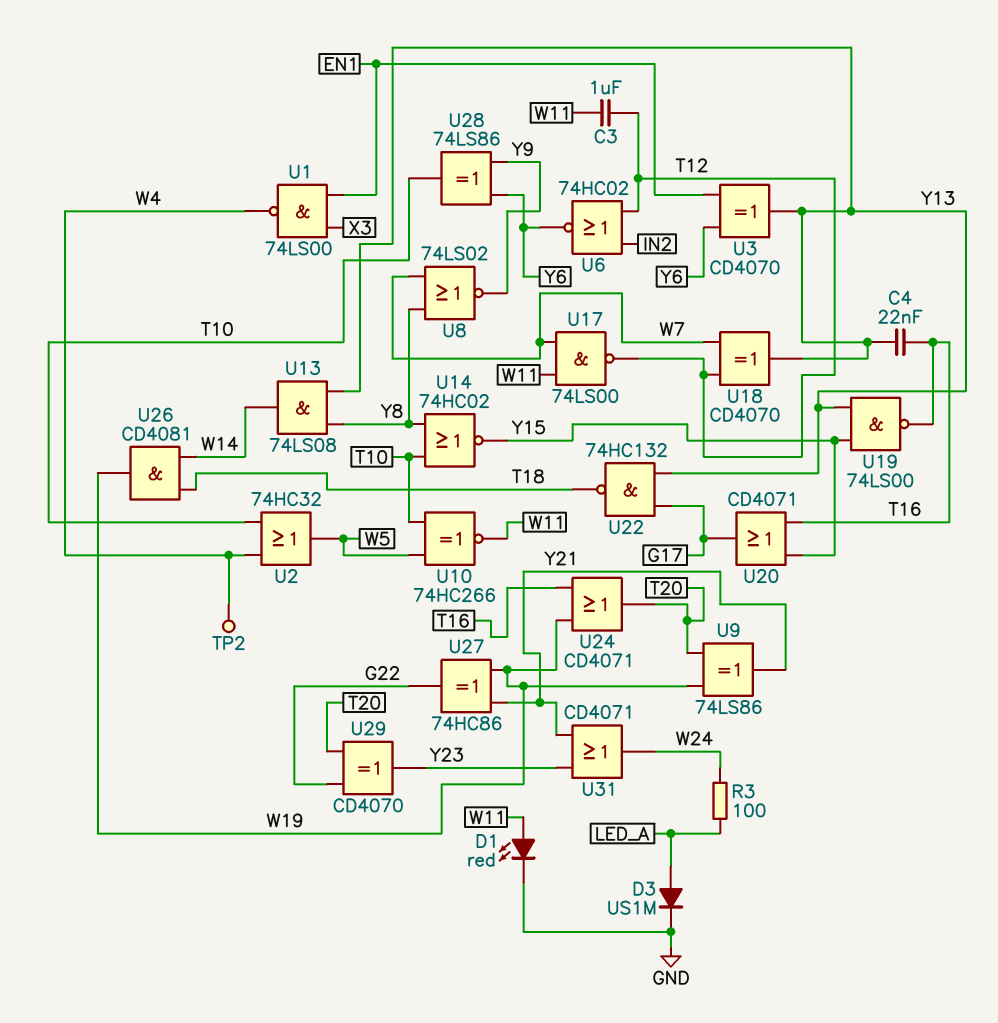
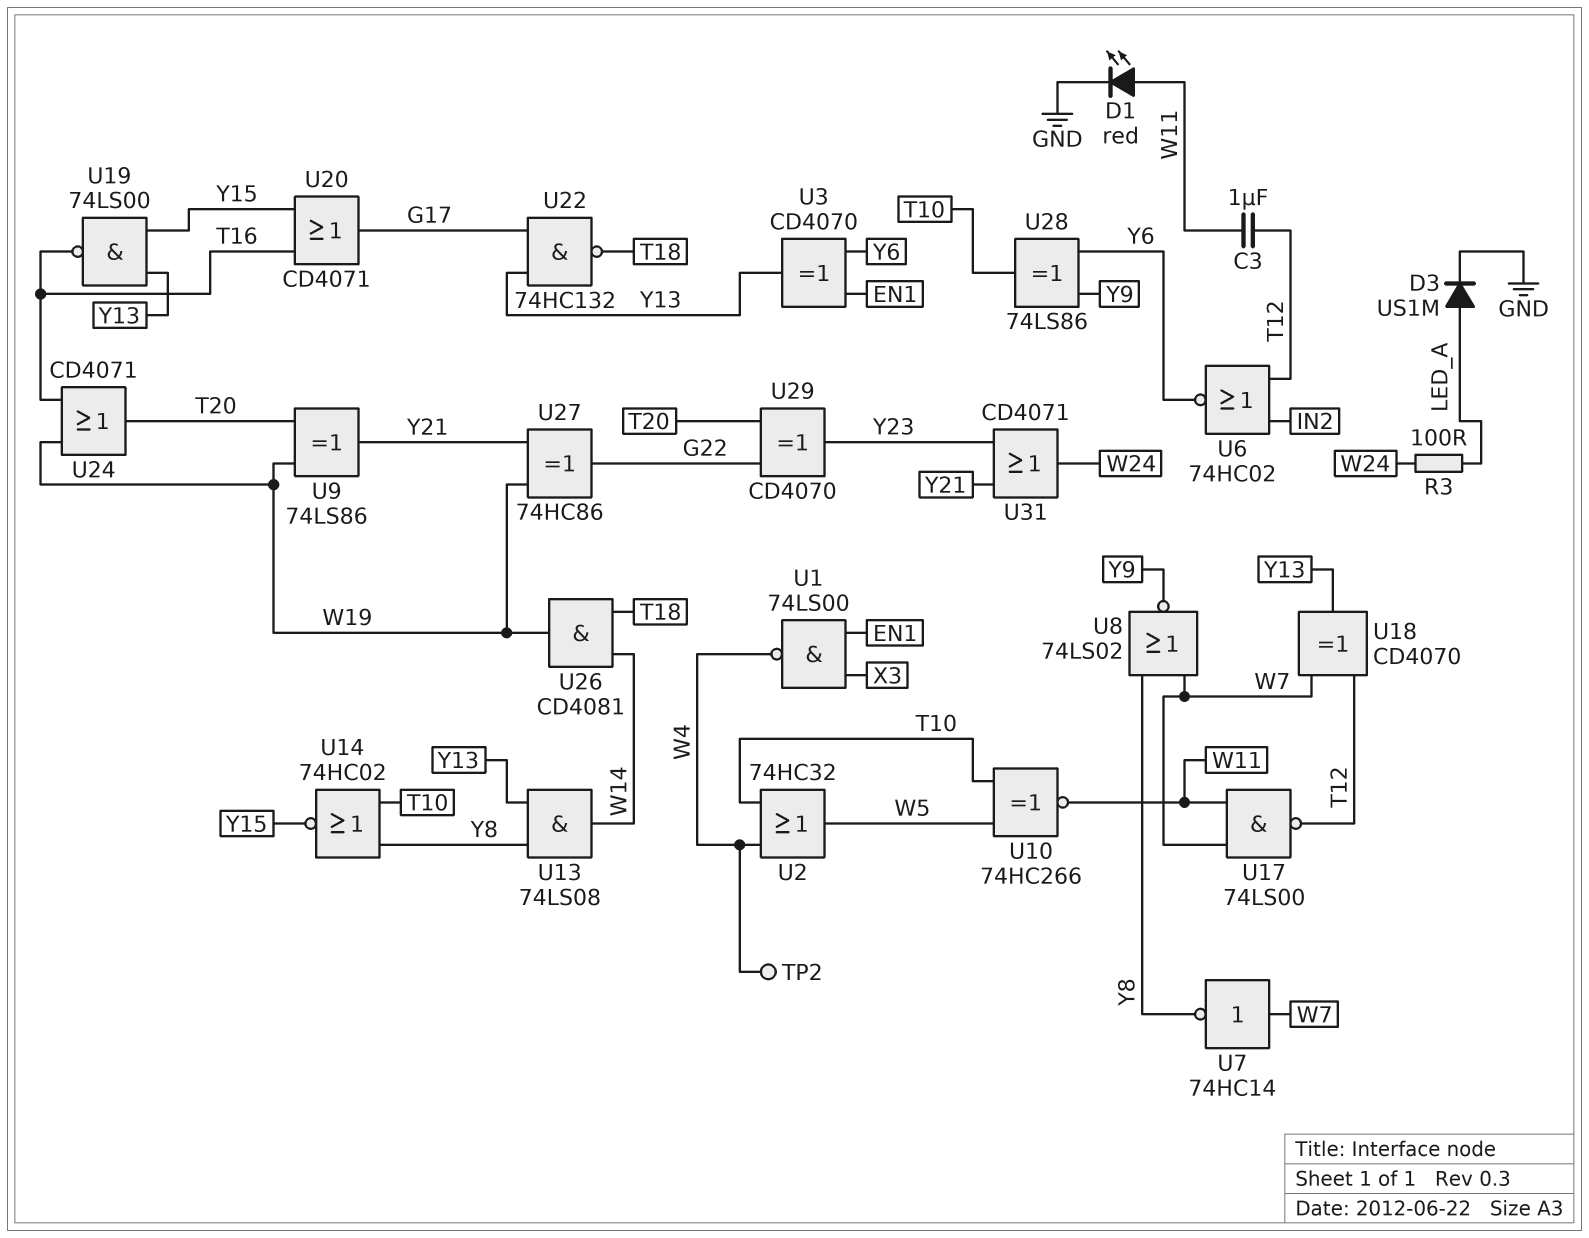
C4: 22nF (T16, Y13) -> none
U7: none -> NOT 74HC14 (in W7, out Y8)

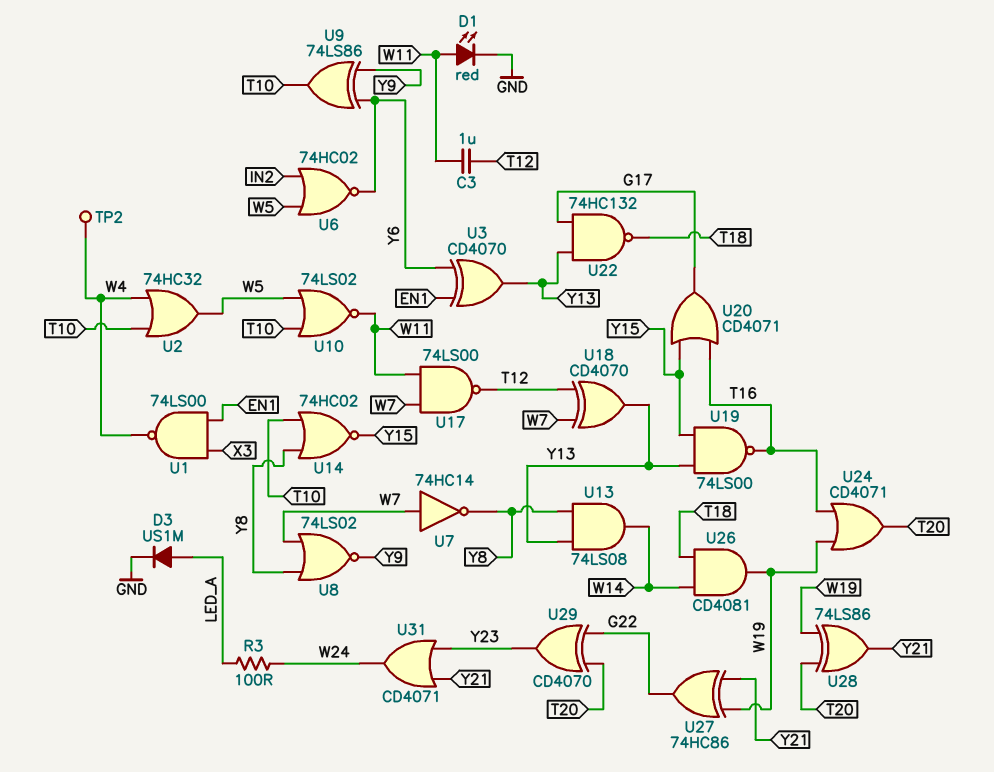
U6: NOR 74HC02 (in IN2, in T12, out Y6) -> NOR 74HC02 (in IN2, in W5, out Y6)
U9: XOR 74LS86 (in T20, in W19, out Y21) -> XOR 74LS86 (in Y6, in Y9, out T10)
U10: XNOR 74HC266 (in T10, in W5, out W11) -> NOR 74LS02 (in T10, in W5, out W11)
U28: XOR 74LS86 (in Y6, in Y9, out T10) -> XOR 74LS86 (in T20, in W19, out Y21)

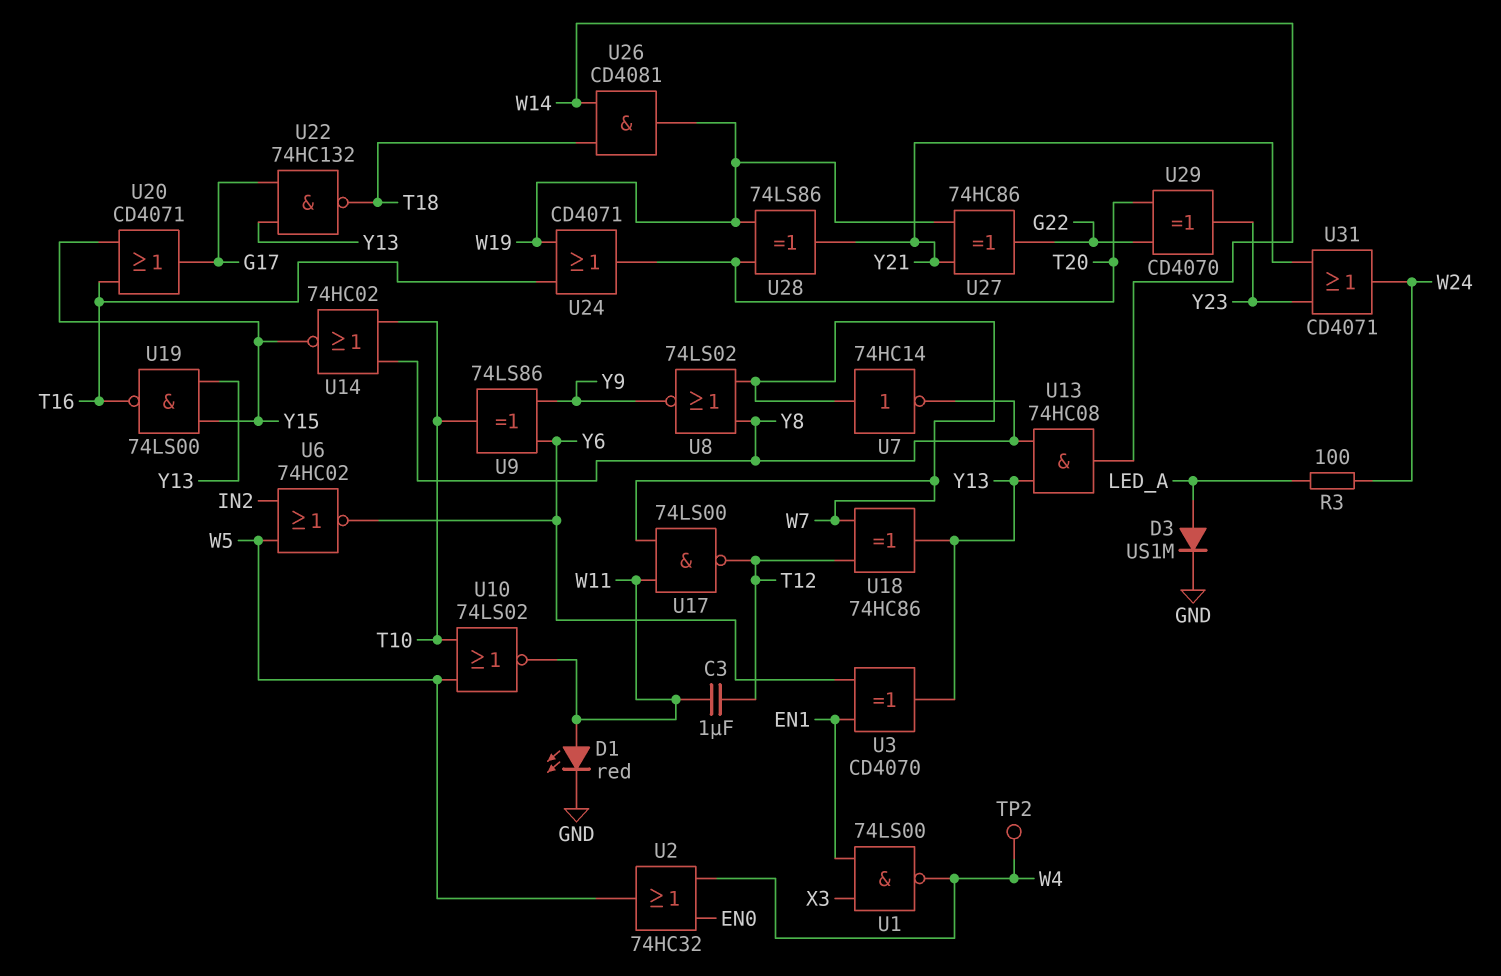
U2: OR 74HC32 (in T10, in W4, out W5) -> OR 74HC32 (in EN0, in W4, out W5)
U13: AND 74LS08 (in Y8, in Y13, out W14) -> AND 74HC08 (in Y8, in Y13, out W14)
U18: XOR CD4070 (in T12, in W7, out Y13) -> XOR 74HC86 (in T12, in W7, out Y13)

